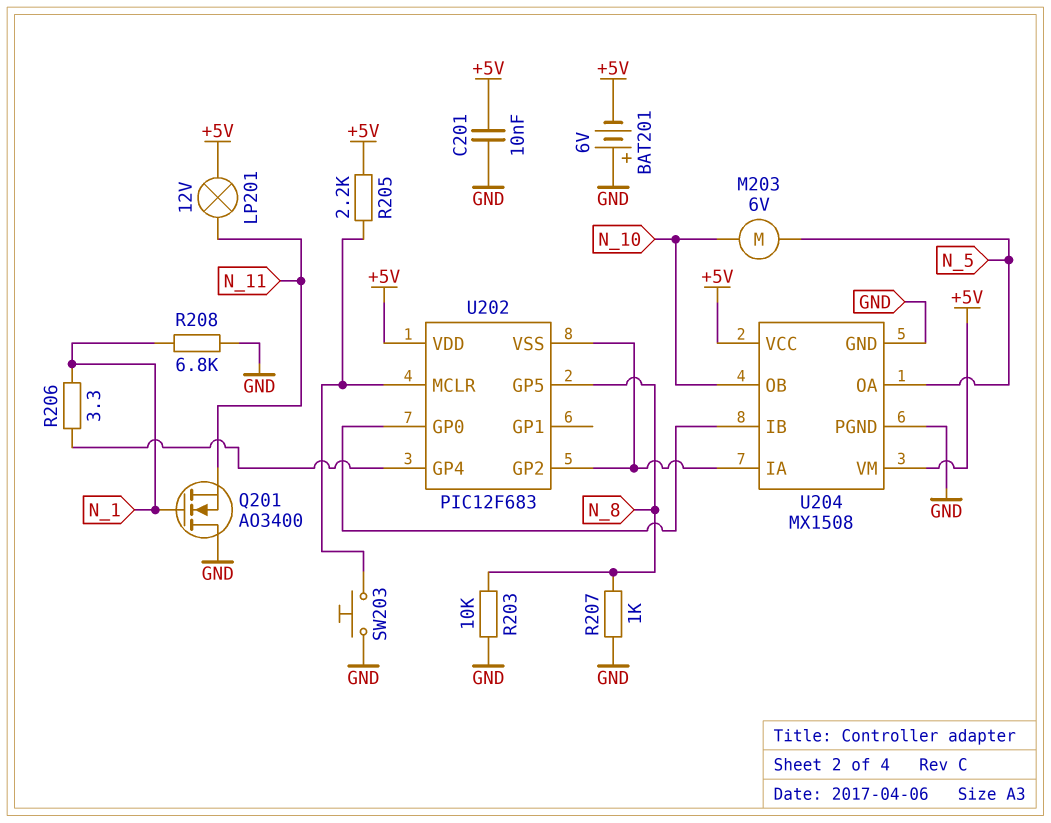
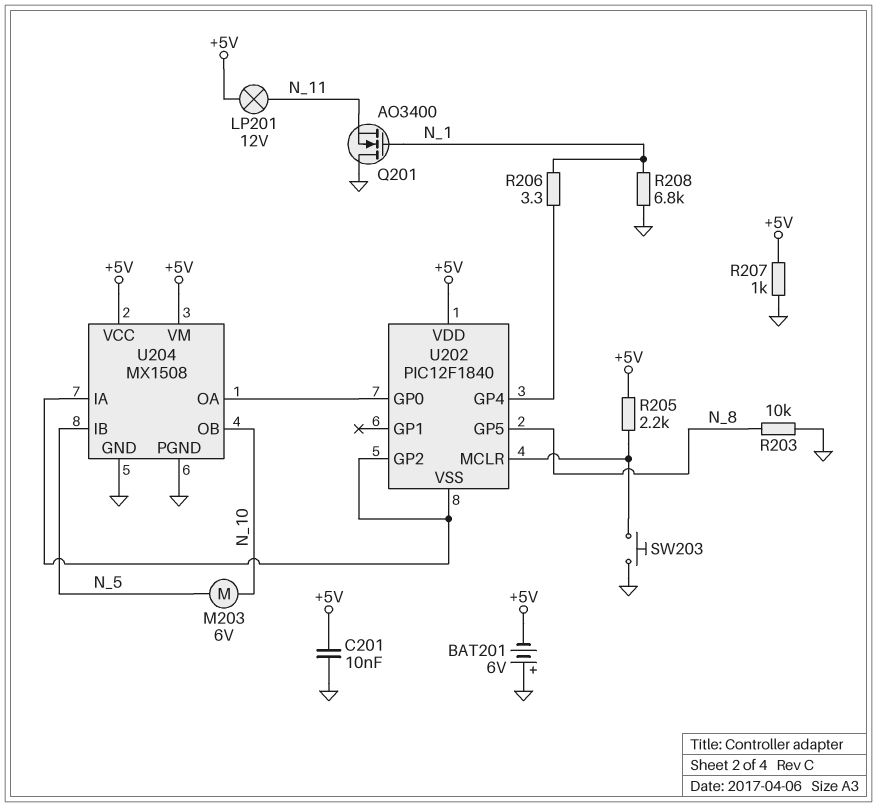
R207: 1k (GND, N_8) -> 1k (+5V, GND)
U202: PIC12F683 -> PIC12F1840
U204 pin IB: U202/GP0 -> N_5
U204 pin OA: N_5 -> U202/GP0

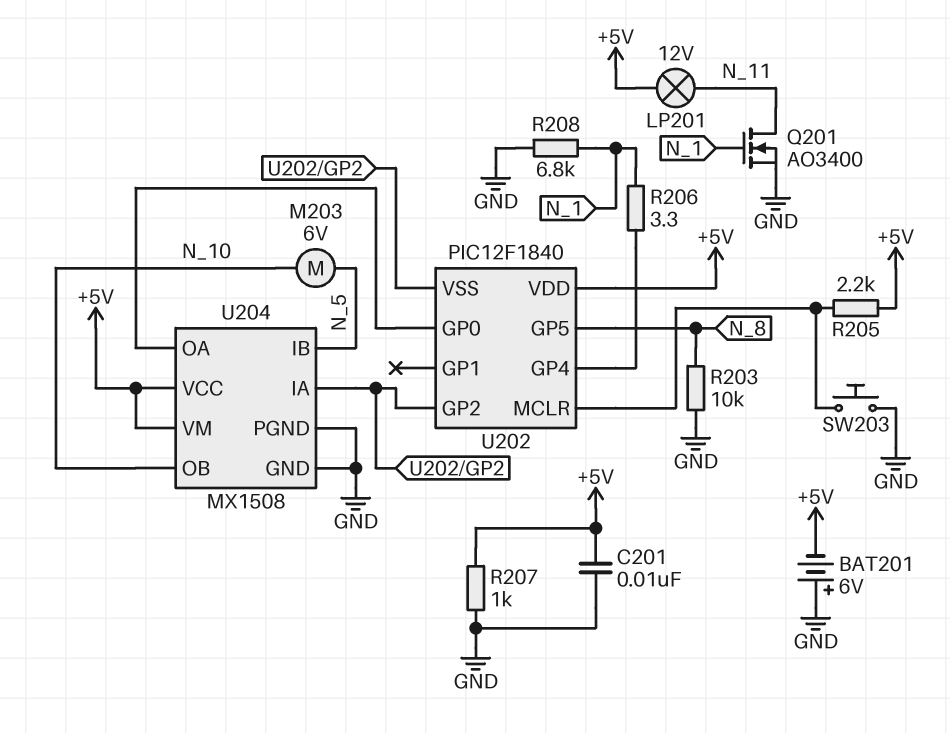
Q201: NMOS AO3400 (G N_1, D GND, S N_11) -> NMOS AO3400 (G N_1, D N_11, S GND)

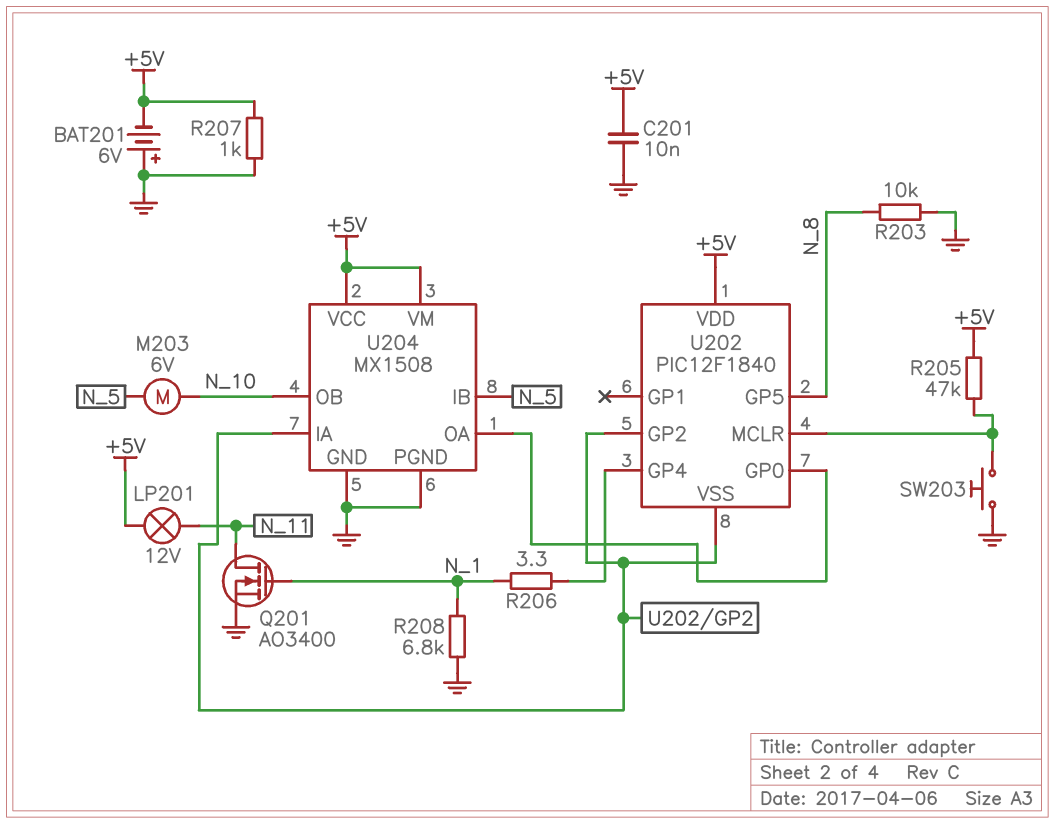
R205: 2.2k (+5V, U202/MCLR) -> 47k (+5V, U202/MCLR)

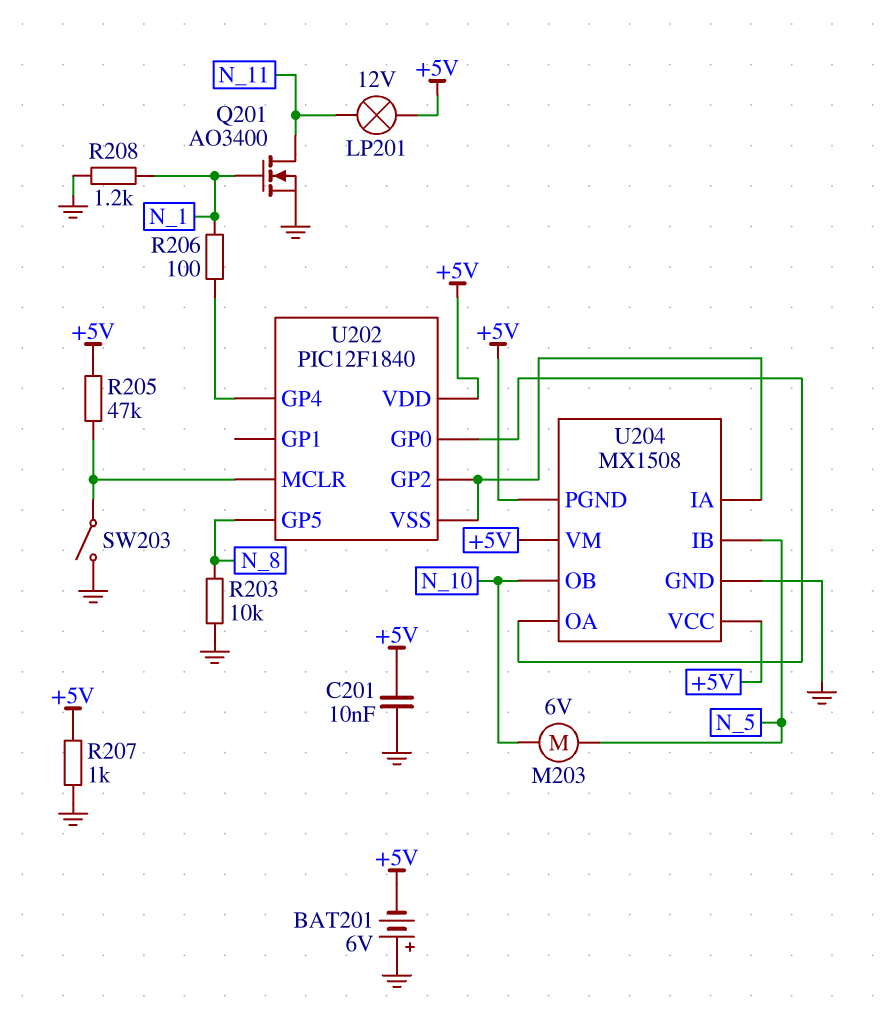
R206: 3.3 (N_1, U202/GP4) -> 100 (N_1, U202/GP4)
R208: 6.8k (GND, N_1) -> 1.2k (GND, N_1)
SW203: button (GND, U202/MCLR) -> switch (GND, U202/MCLR)
U204 pin PGND: GND -> +5V

